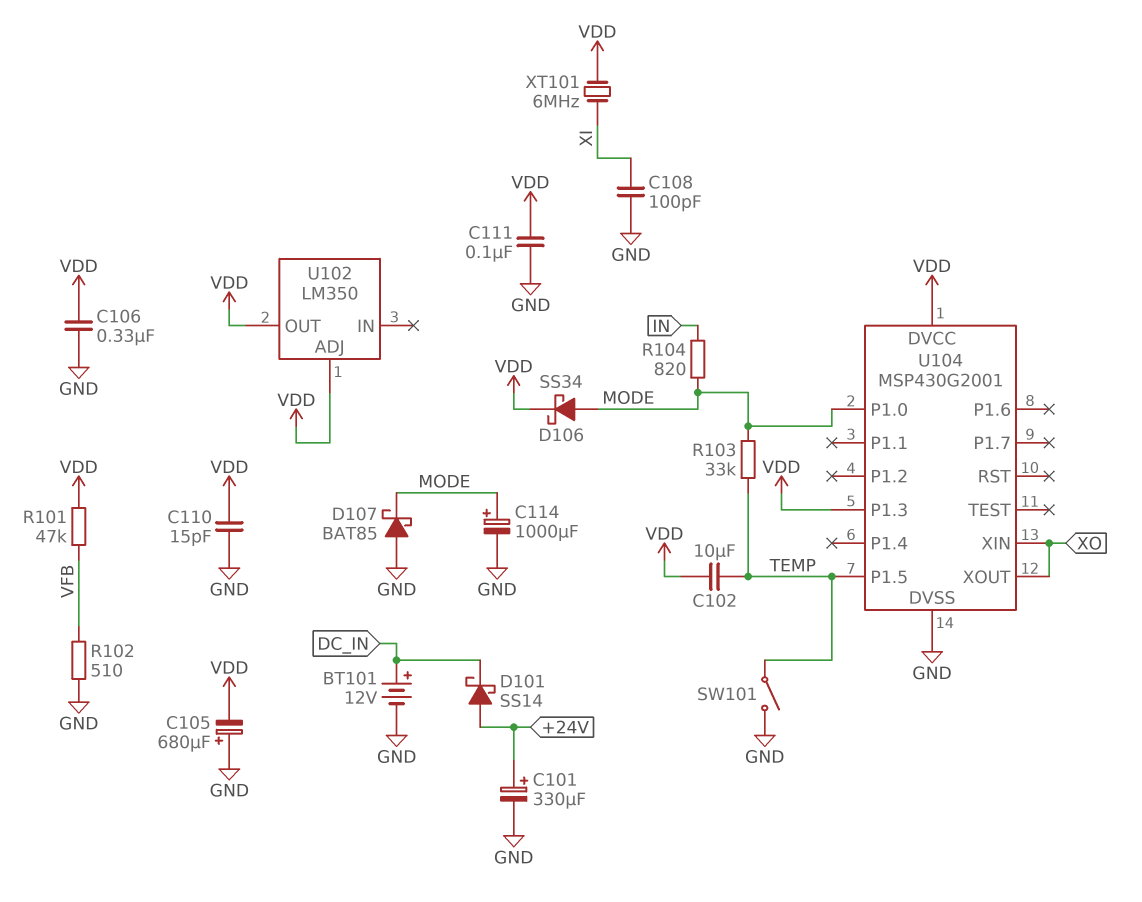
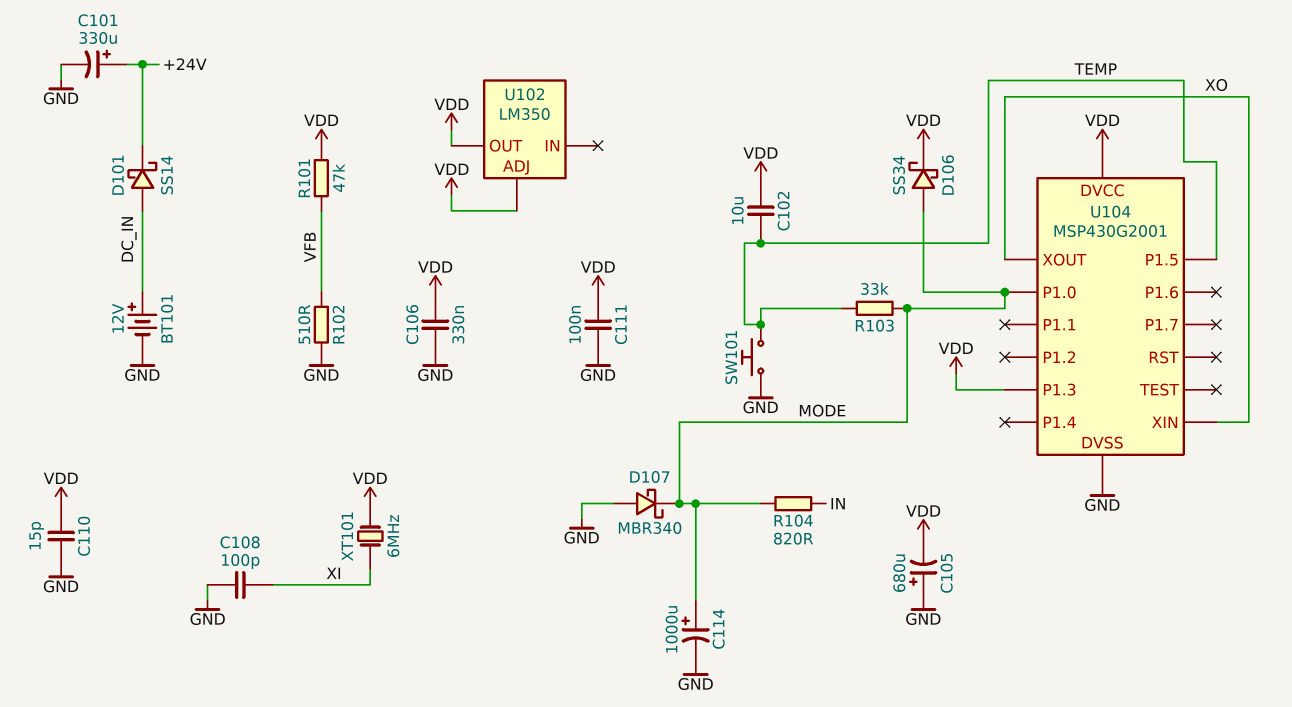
D101: schottky SS14 (A +24V, K DC_IN) -> schottky SS14 (A DC_IN, K +24V)
D107: schottky BAT85 (A GND, K MODE) -> schottky MBR340 (A GND, K MODE)
SW101: switch (GND, TEMP) -> button (GND, TEMP)

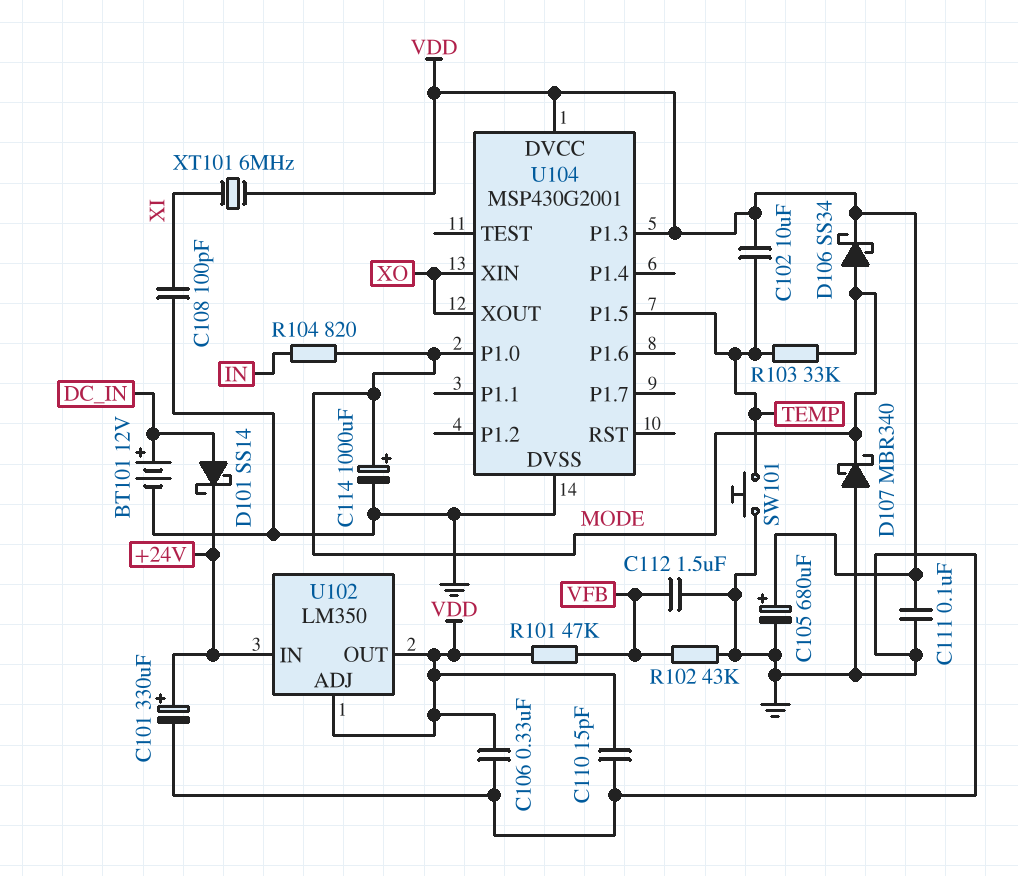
C105: 680uF (plus GND, minus VDD) -> 680uF (plus VDD, minus GND)
C112: none -> 1.5uF (GND, VFB)
R102: 510 (GND, VFB) -> 43k (GND, VFB)
U102 pin IN: none -> +24V

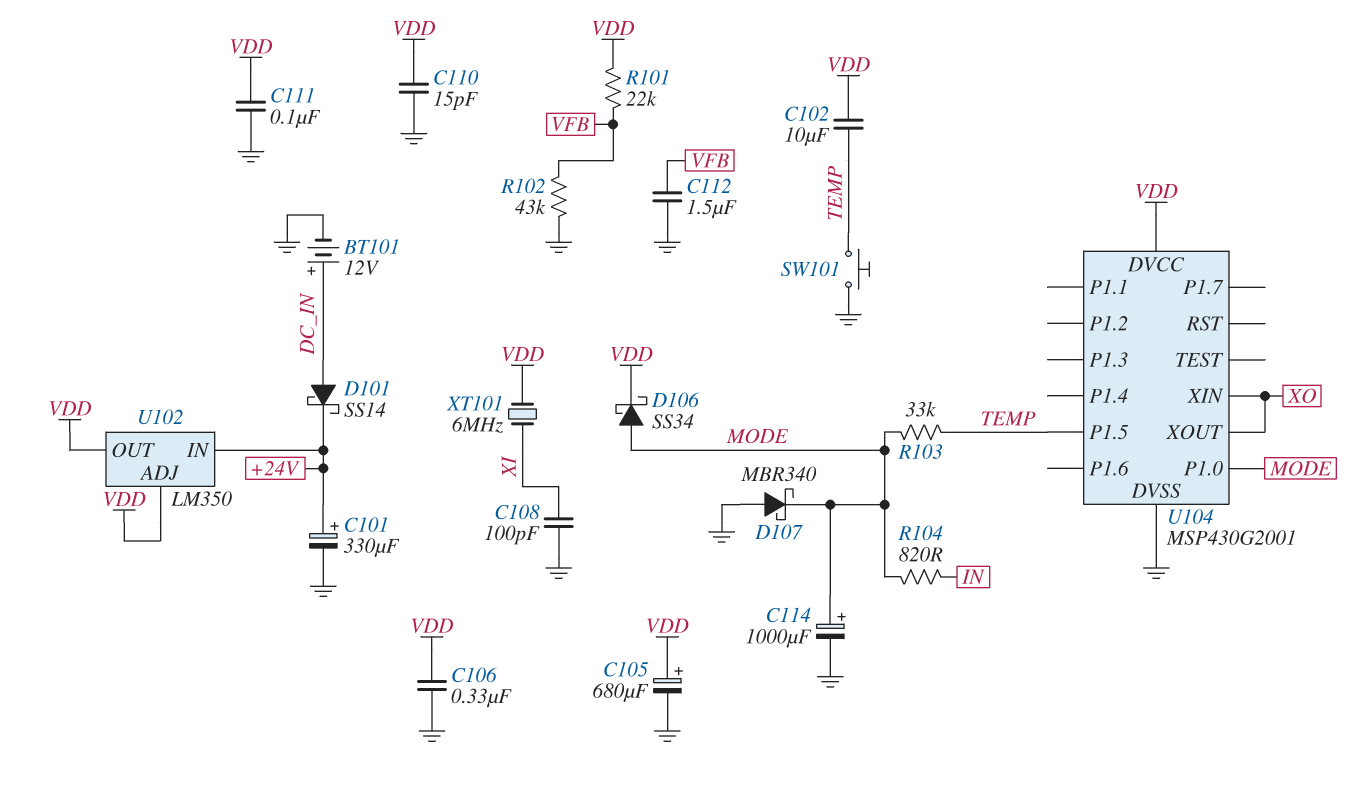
R101: 47k (VDD, VFB) -> 22k (VDD, VFB)
U104 pin P1.3: VDD -> none

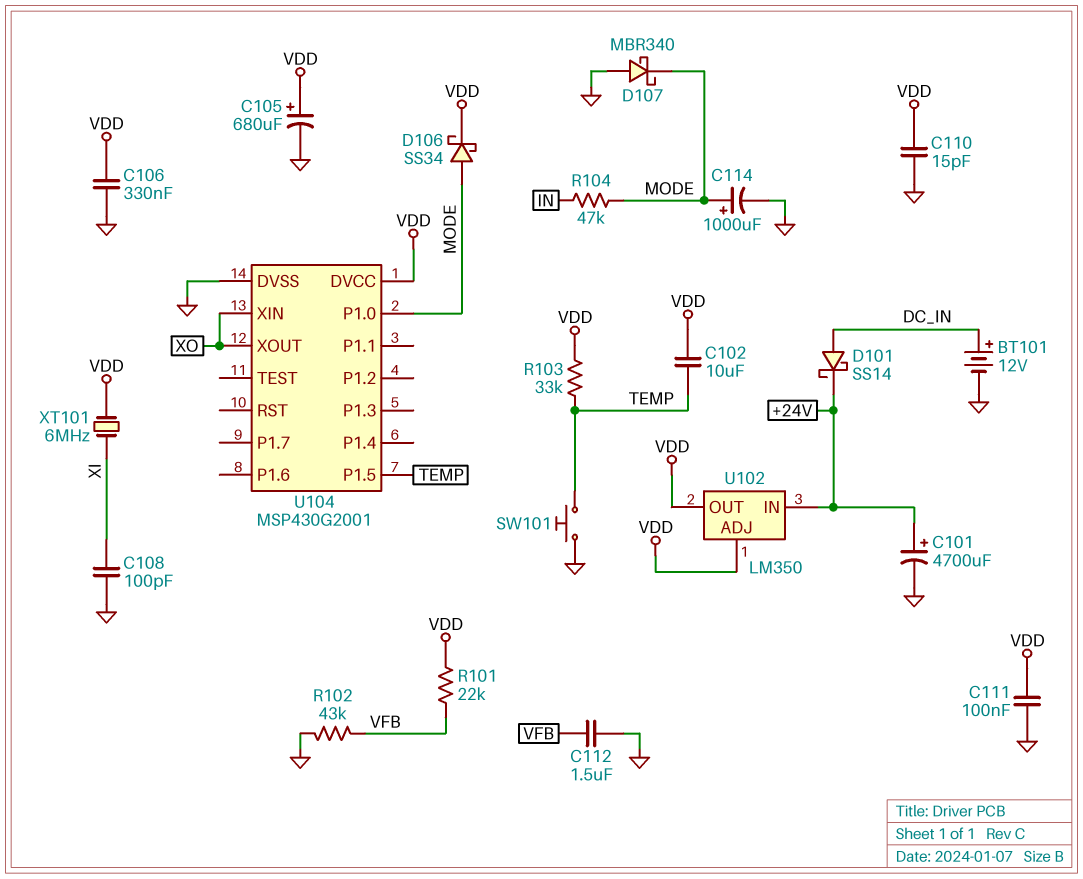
C101: 330uF (plus +24V, minus GND) -> 4700uF (plus +24V, minus GND)
R103: 33k (MODE, TEMP) -> 33k (TEMP, VDD)
R104: 820 (IN, MODE) -> 47k (IN, MODE)

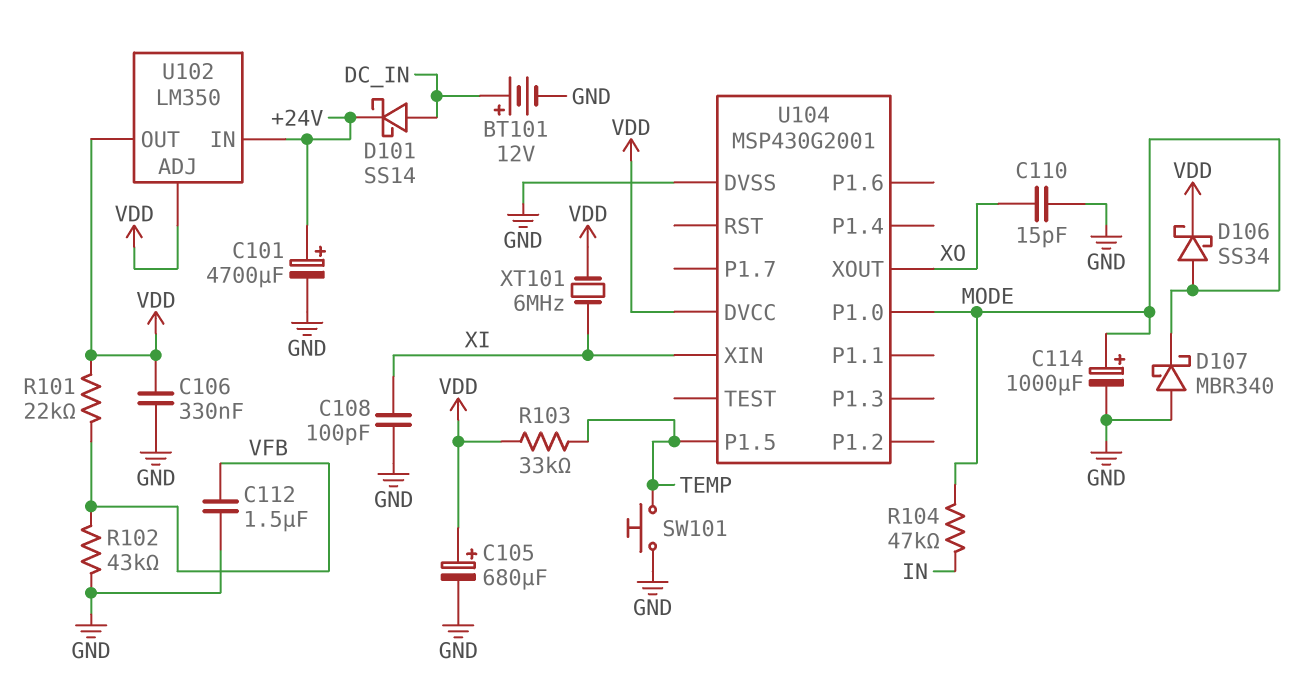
C102: 10uF (TEMP, VDD) -> none
C110: 15pF (GND, VDD) -> 15pF (GND, XO)
C111: 100nF (GND, VDD) -> none
U104 pin XIN: XO -> XI

